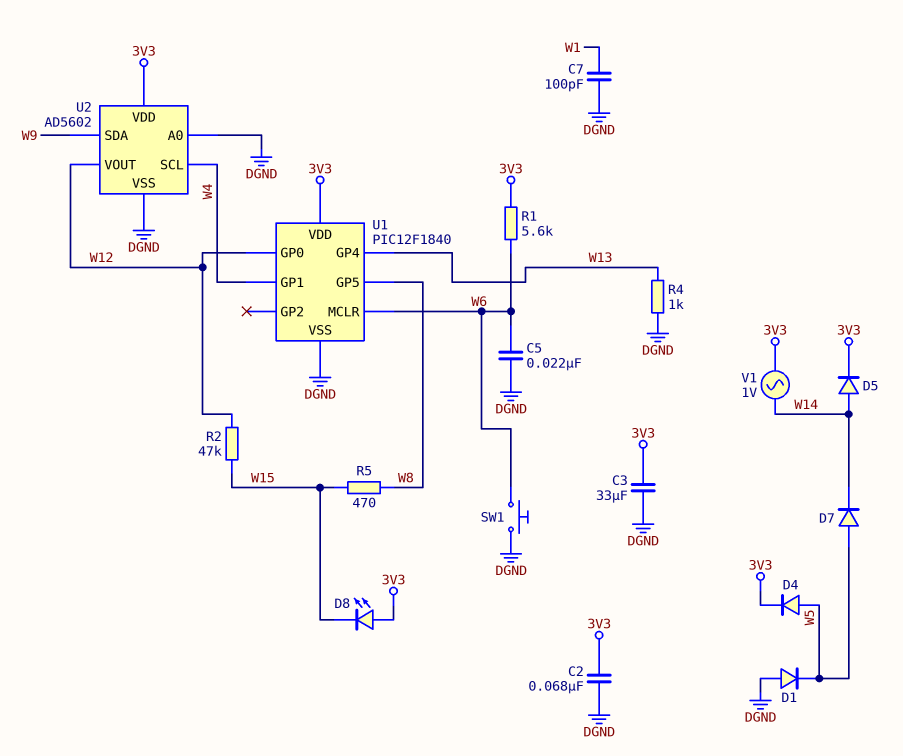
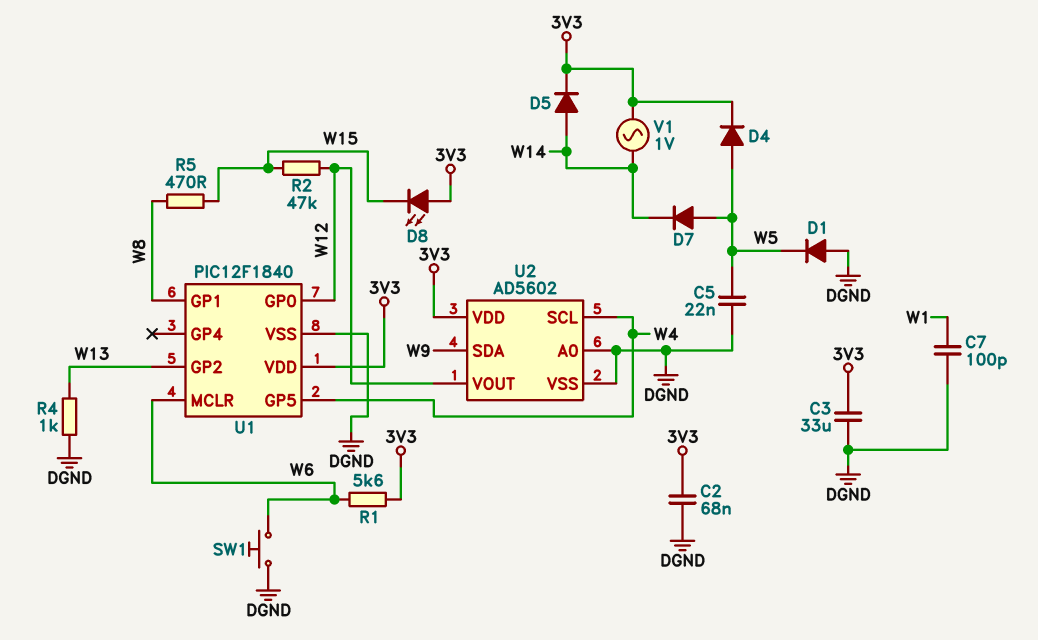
C5: 22nF (DGND, W6) -> 22nF (DGND, W5)
U1 pin GP1: W4 -> W8
U1 pin GP2: none -> W13
U1 pin GP4: W13 -> none
U1 pin GP5: W8 -> W4

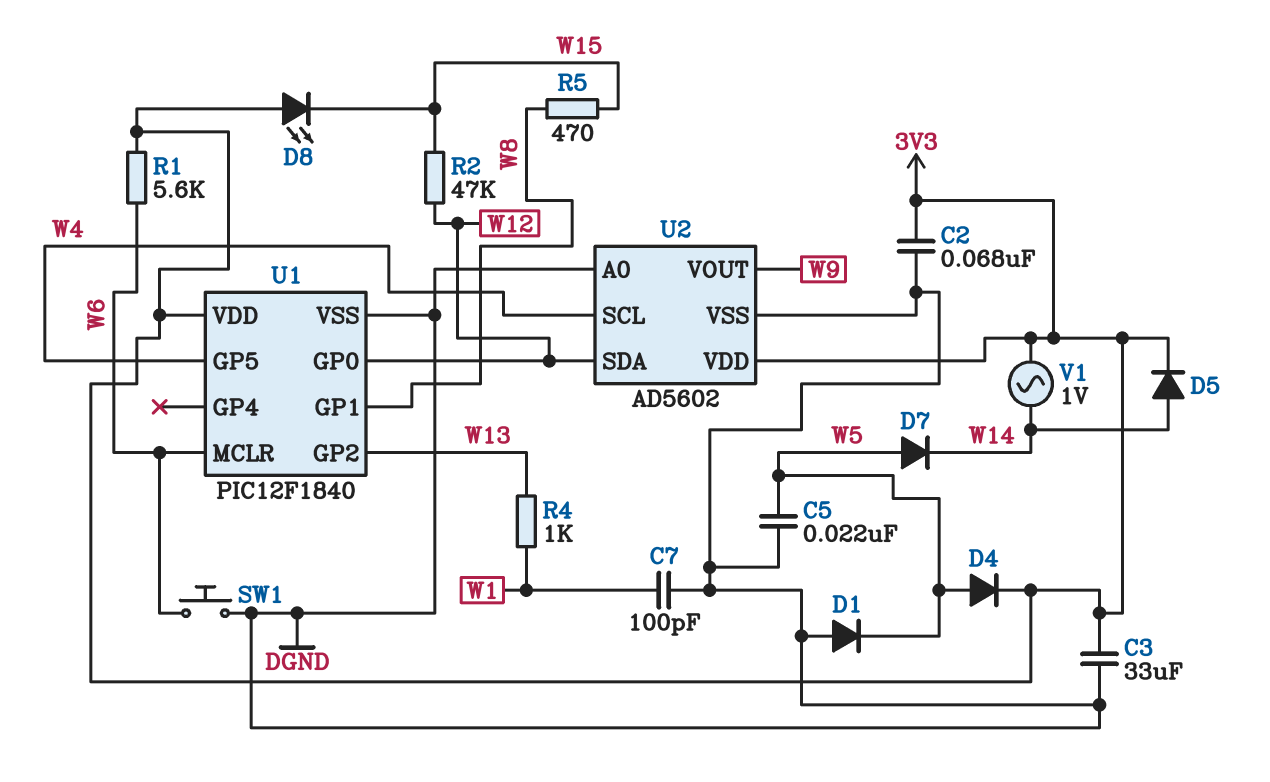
R4: 1k (DGND, W13) -> 1k (W1, W13)
U2 pin SDA: W9 -> W12
U2 pin VOUT: W12 -> W9

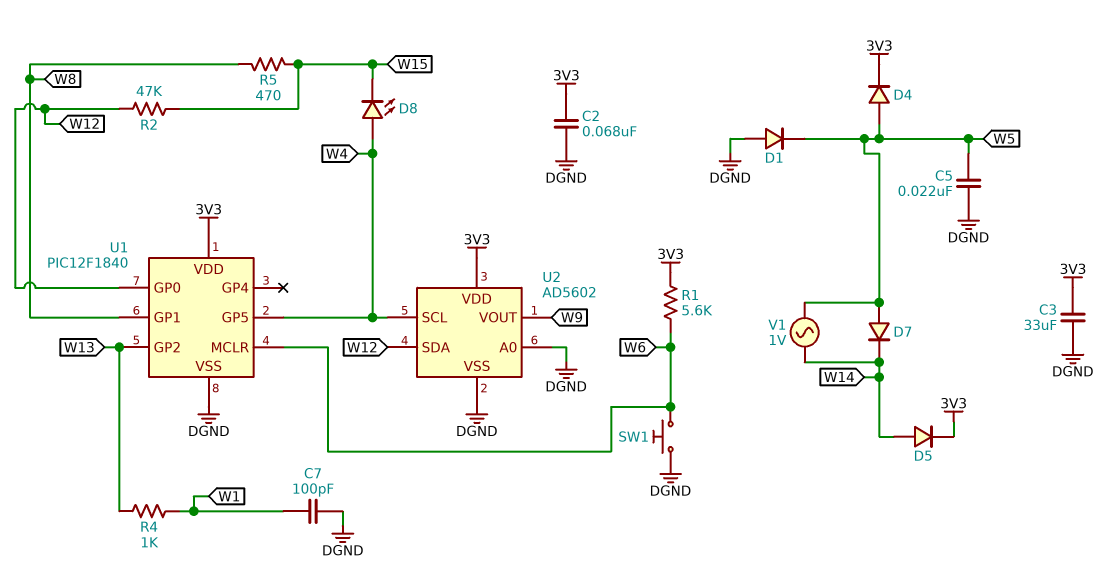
D8: LED (A 3V3, K W15) -> LED (A W4, K W15)
V1: AC 1V (3V3, W14) -> AC 1V (W5, W14)

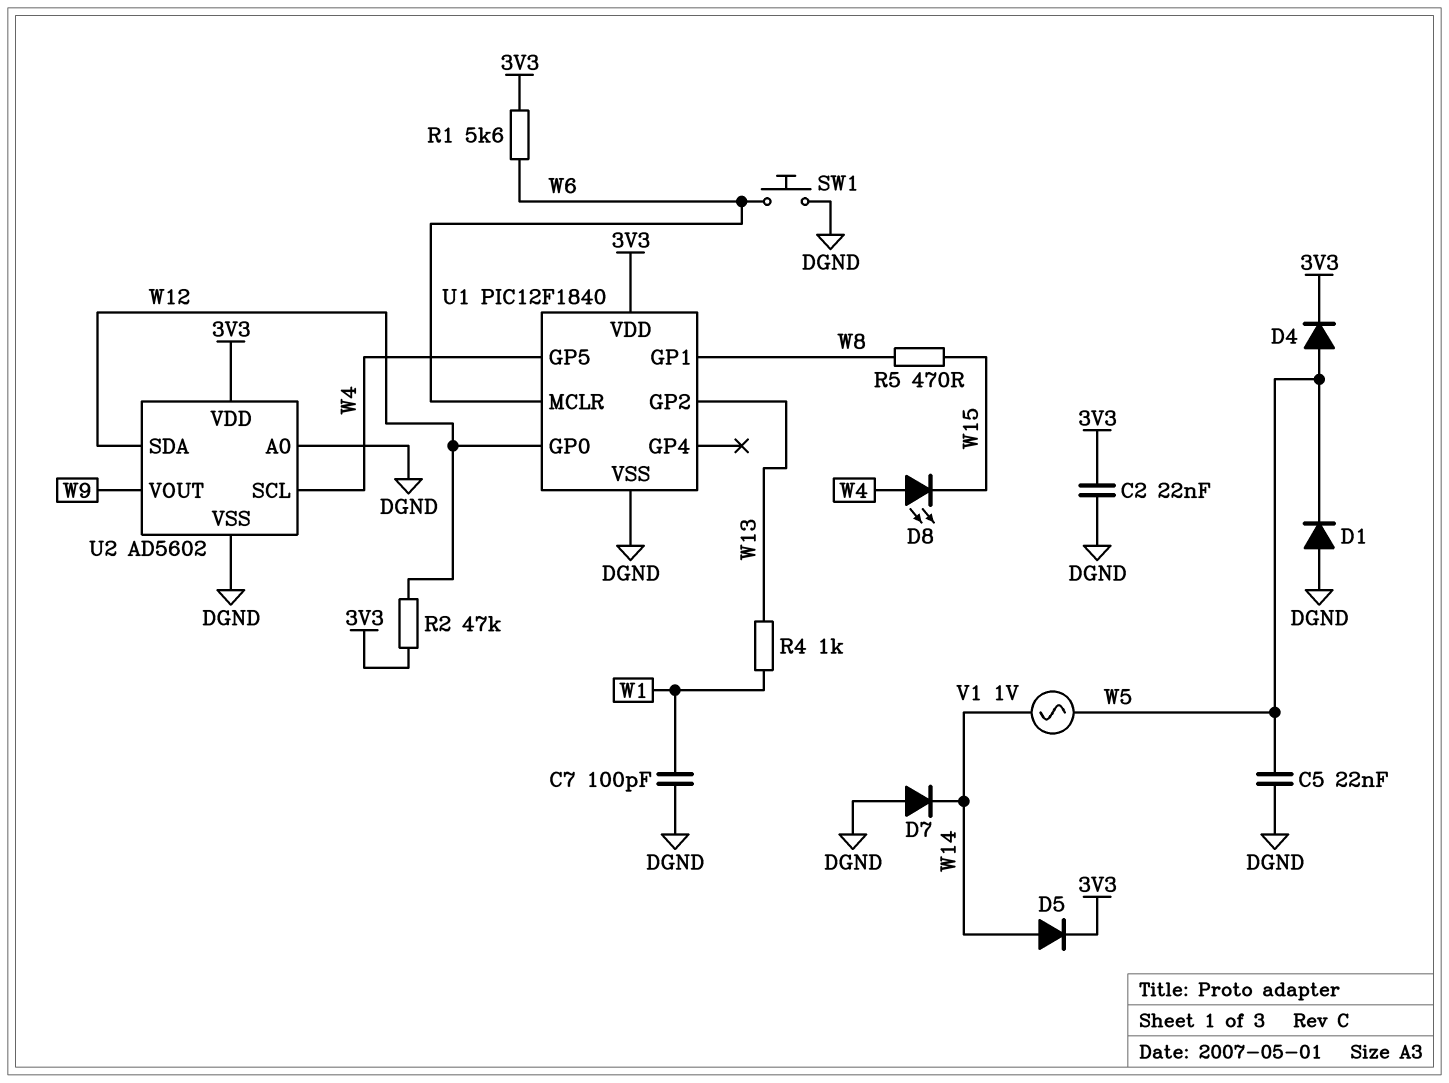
C2: 68nF (3V3, DGND) -> 22nF (3V3, DGND)
C3: 33uF (3V3, DGND) -> none
D7: diode (A W5, K W14) -> diode (A DGND, K W14)
R2: 47k (W12, W15) -> 47k (3V3, W12)

